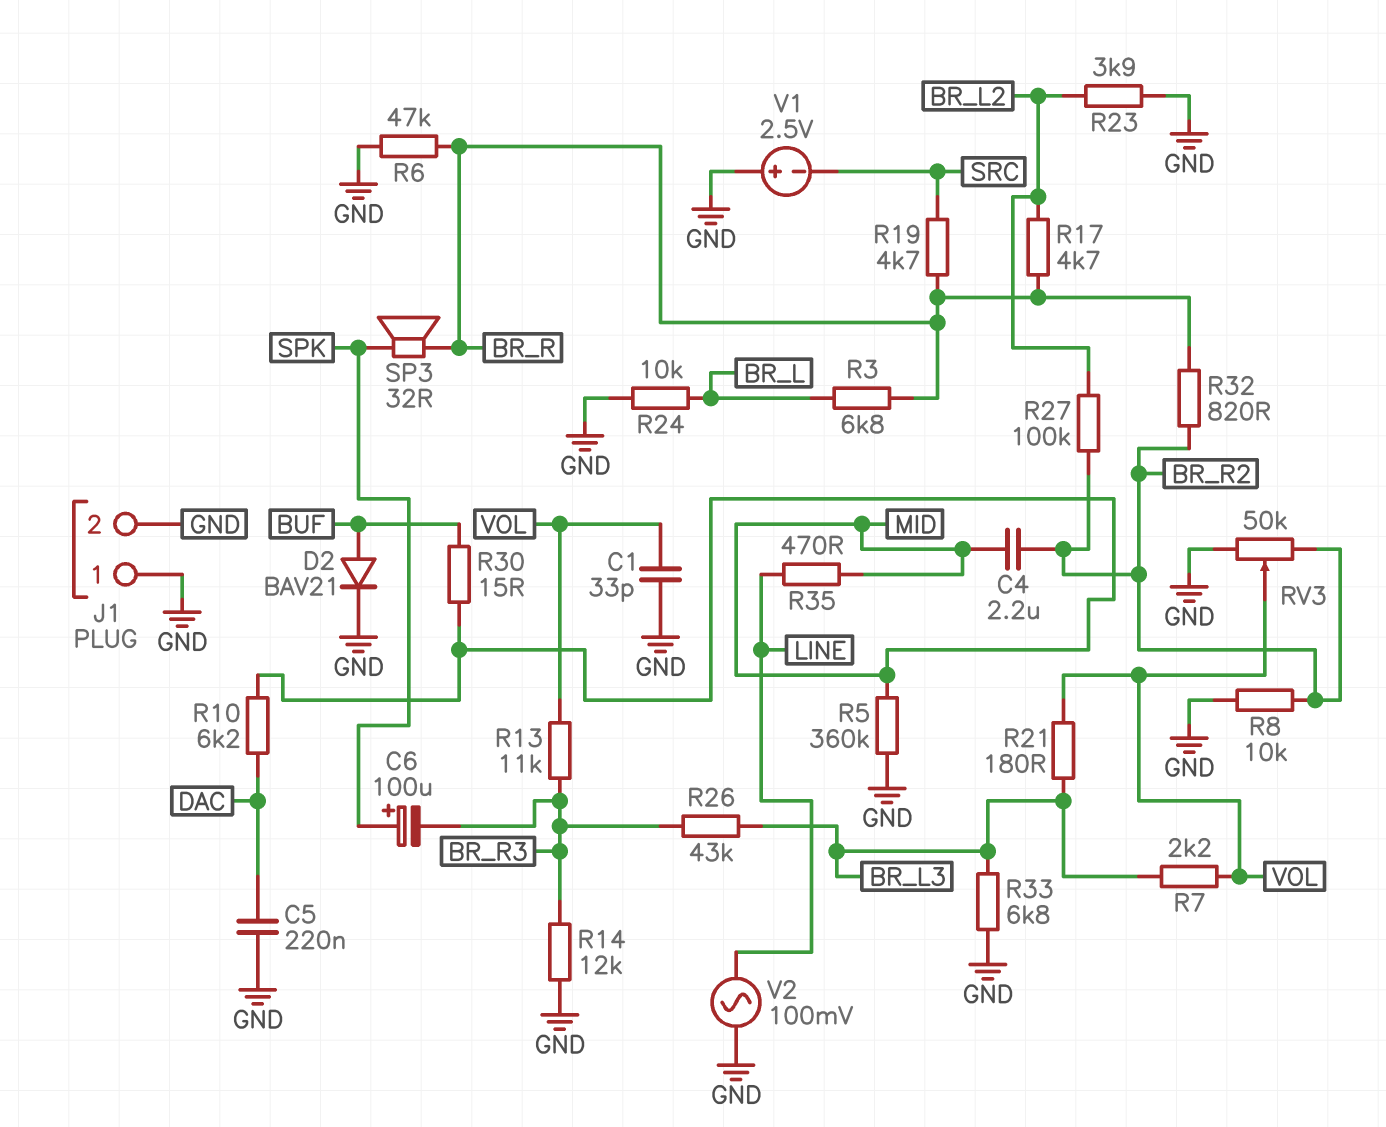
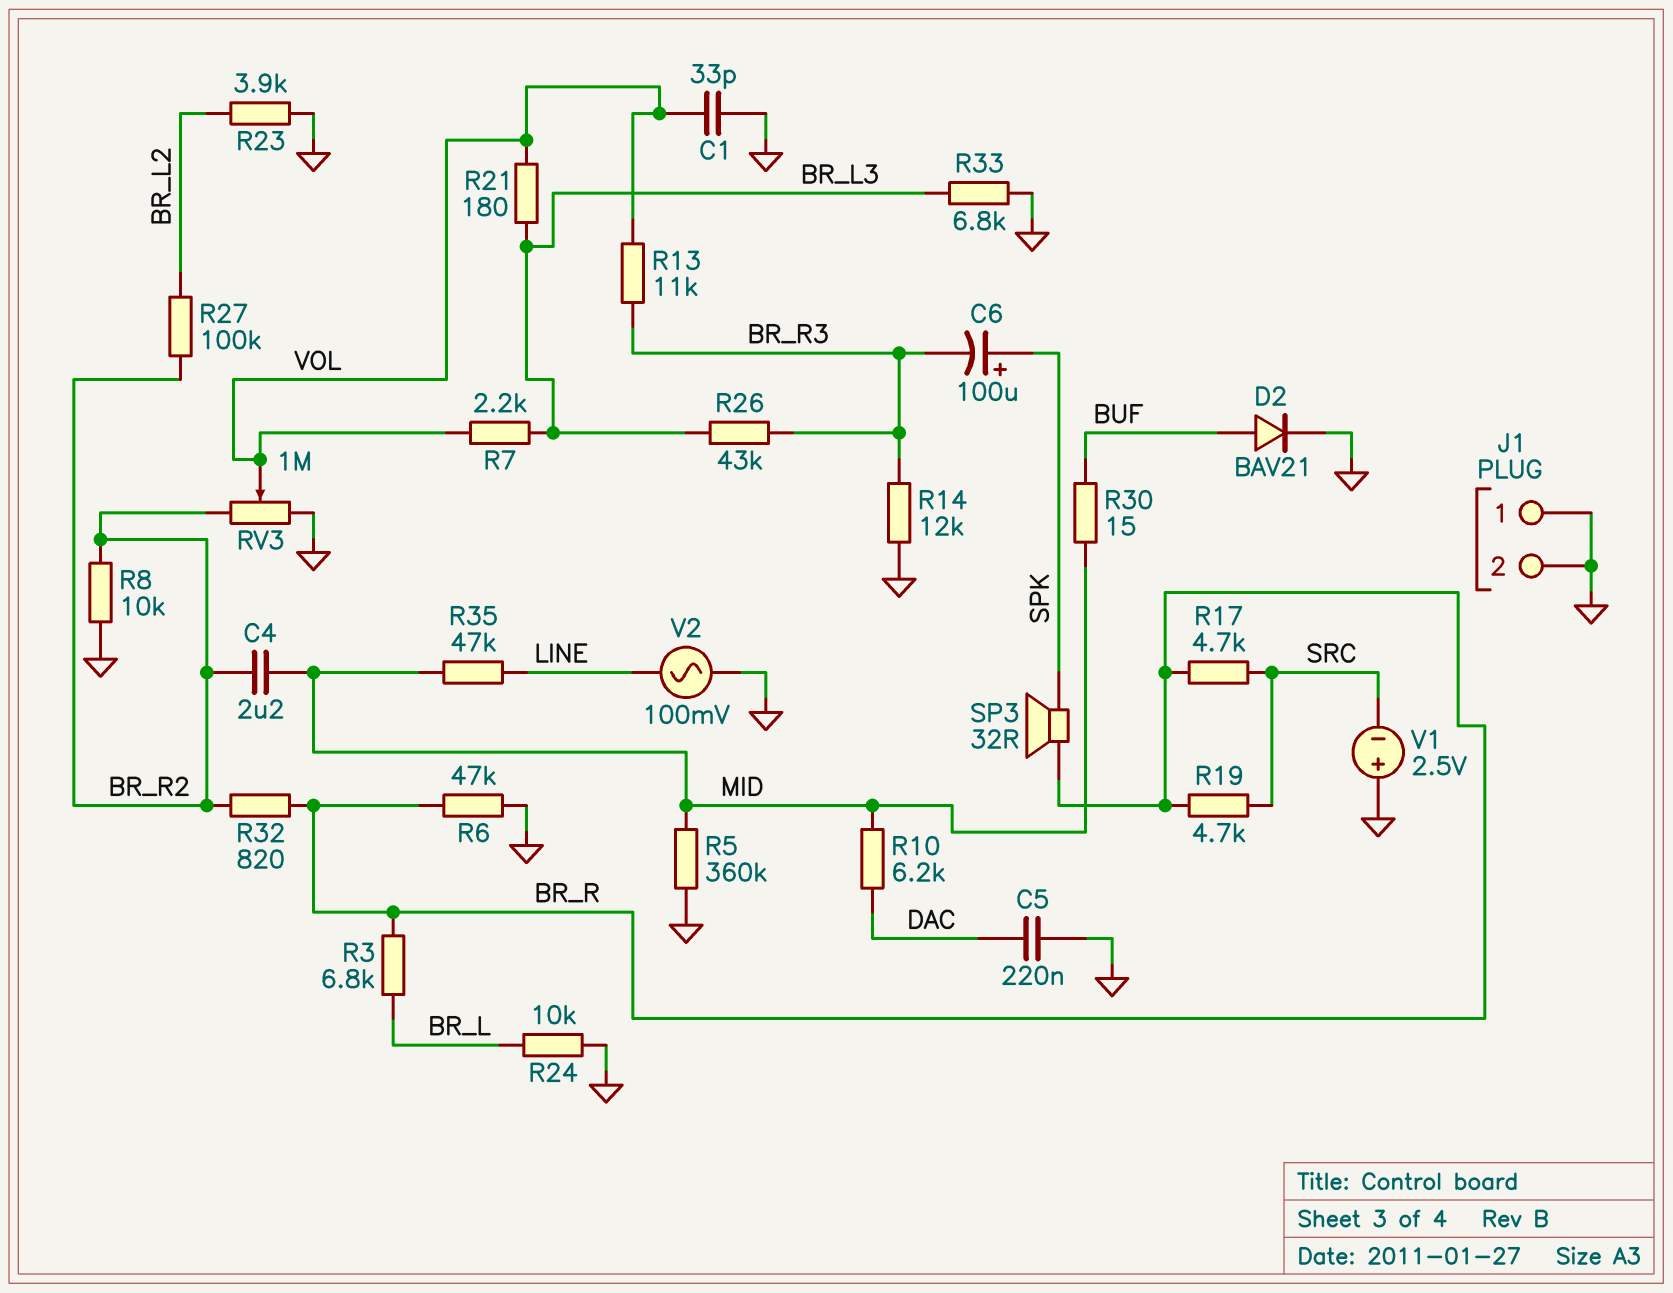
R17: 4.7k (BR_L2, BR_R) -> 4.7k (BR_R, SRC)
R35: 470 (LINE, MID) -> 47k (LINE, MID)
RV3: 50k (BR_R2, GND, wiper VOL) -> 1M (BR_R2, GND, wiper VOL)

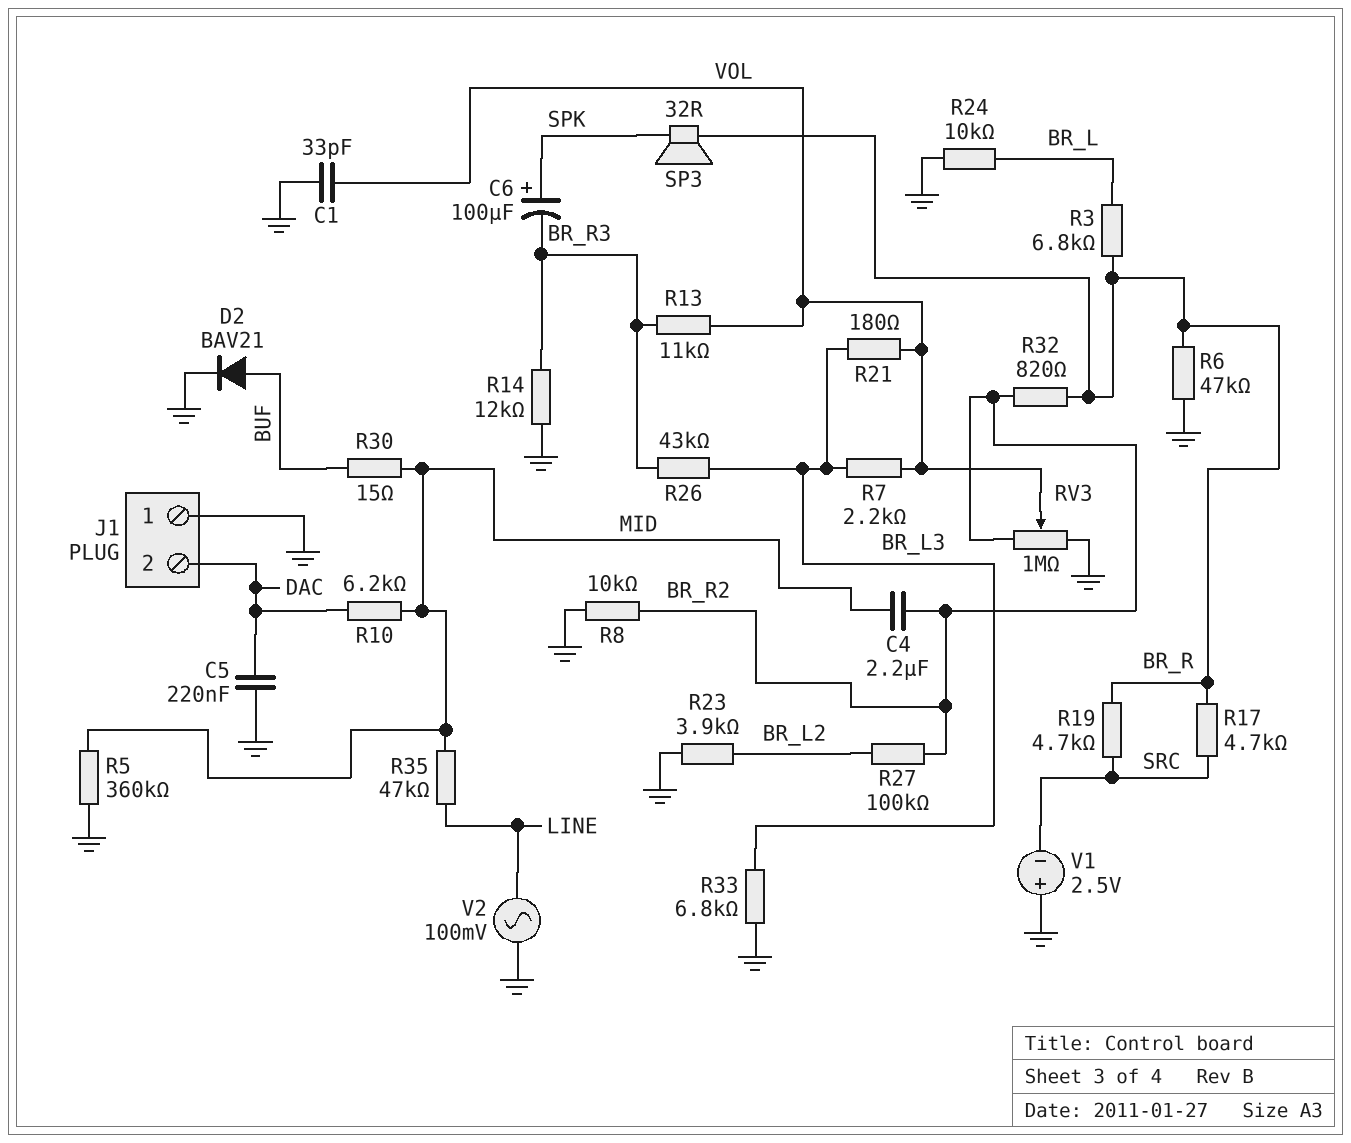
J1 pin 2: GND -> DAC

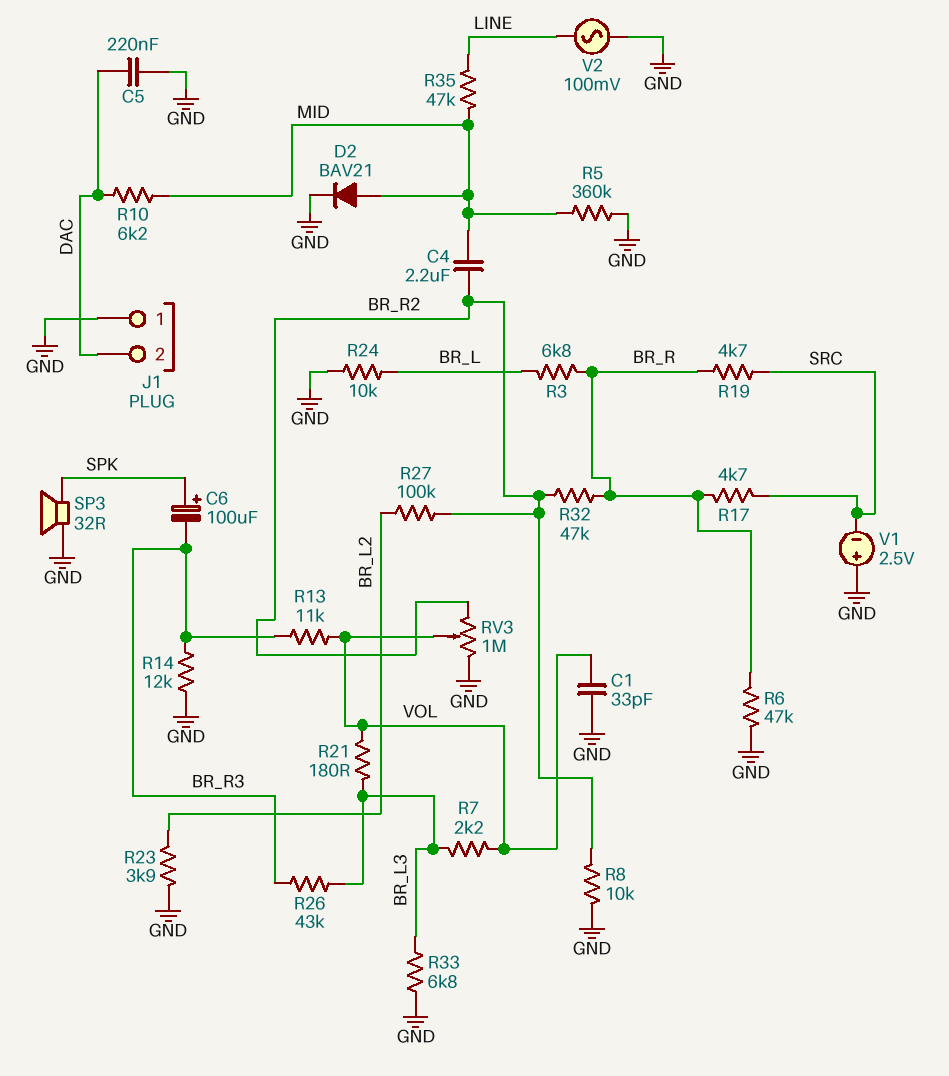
D2: diode BAV21 (A BUF, K GND) -> diode BAV21 (A MID, K GND)
R30: 15 (BUF, MID) -> none
R32: 820 (BR_R, BR_R2) -> 47k (BR_R, BR_R2)
SP3: speaker 32R (BR_R, SPK) -> speaker 32R (GND, SPK)

